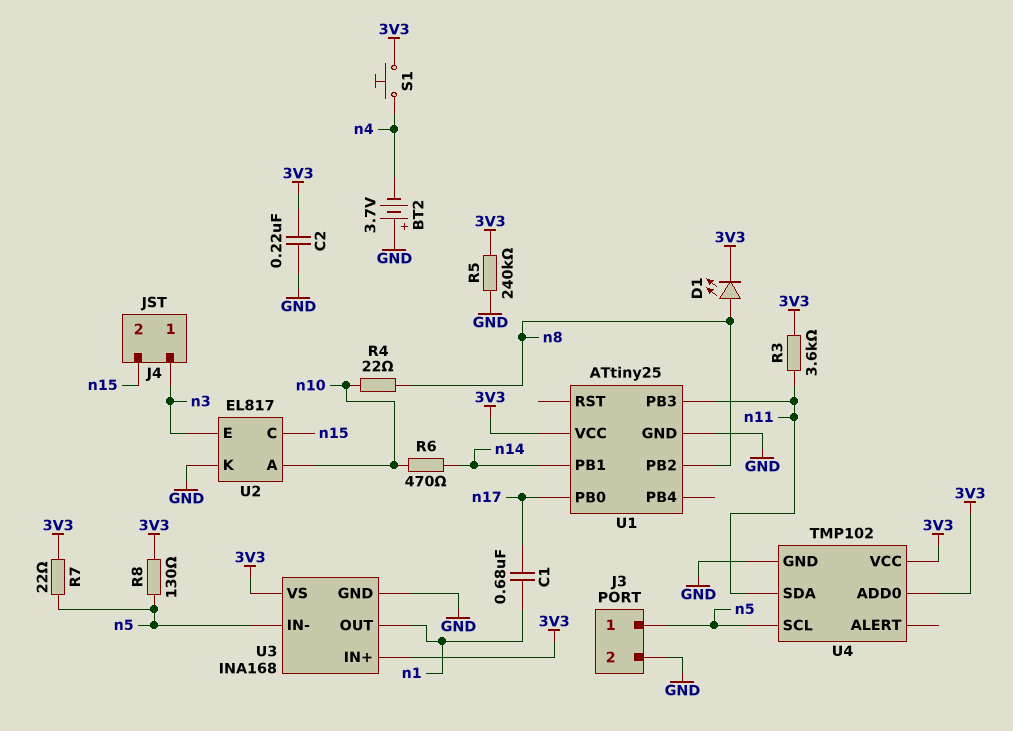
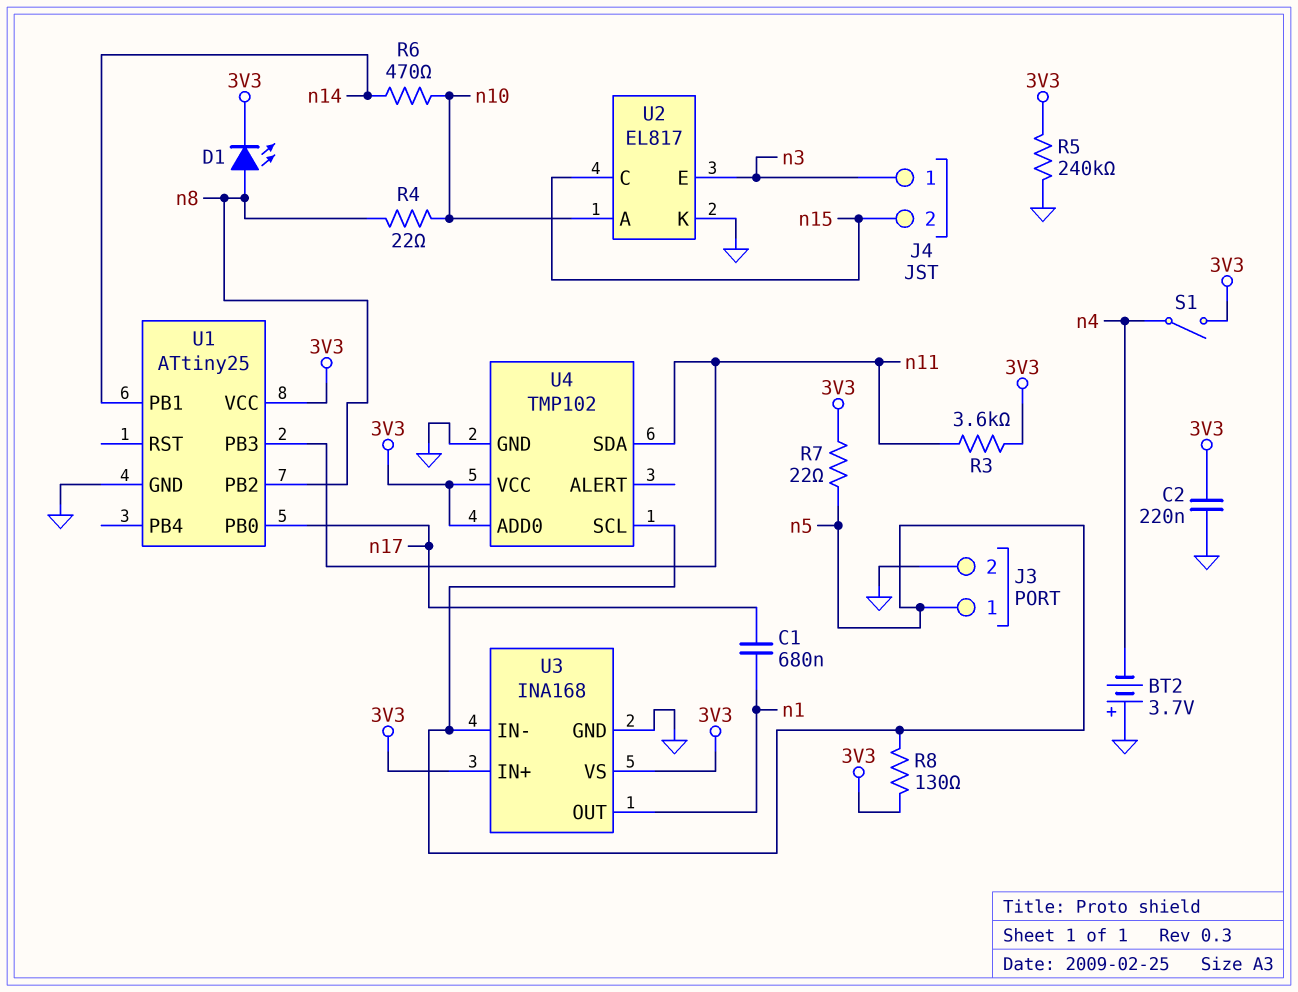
S1: button (3V3, n4) -> switch (3V3, n4)

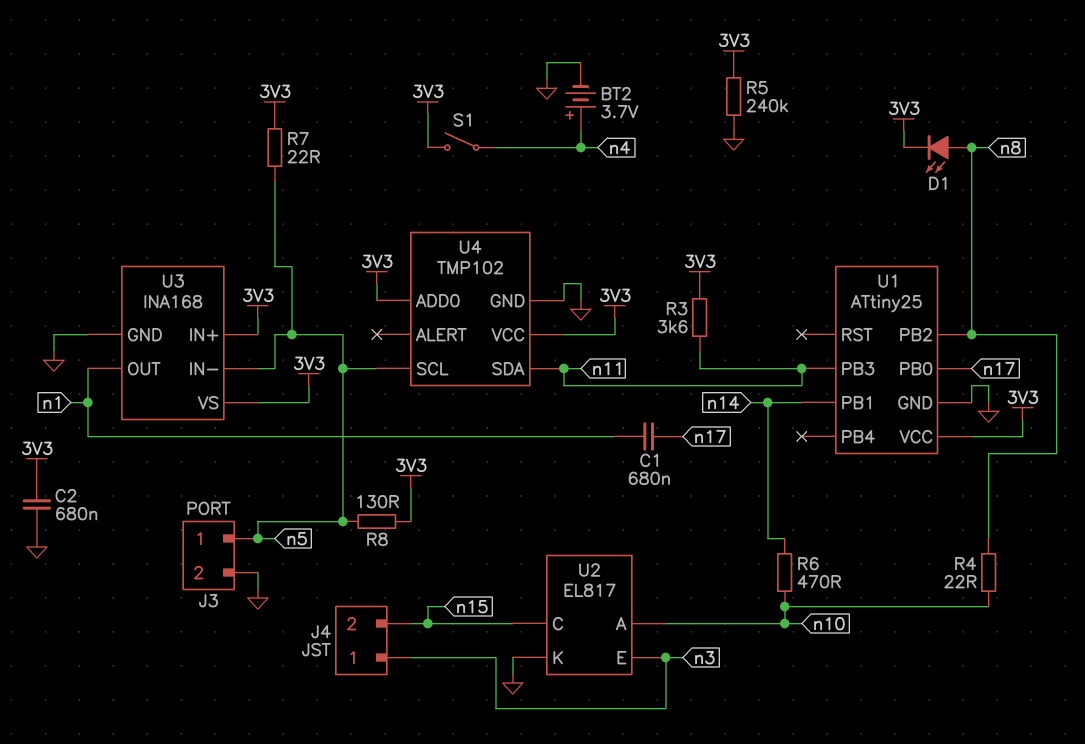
BT2: 3.7V (plus GND, minus n4) -> 3.7V (plus n4, minus GND)
C2: 220nF (3V3, GND) -> 680nF (3V3, GND)

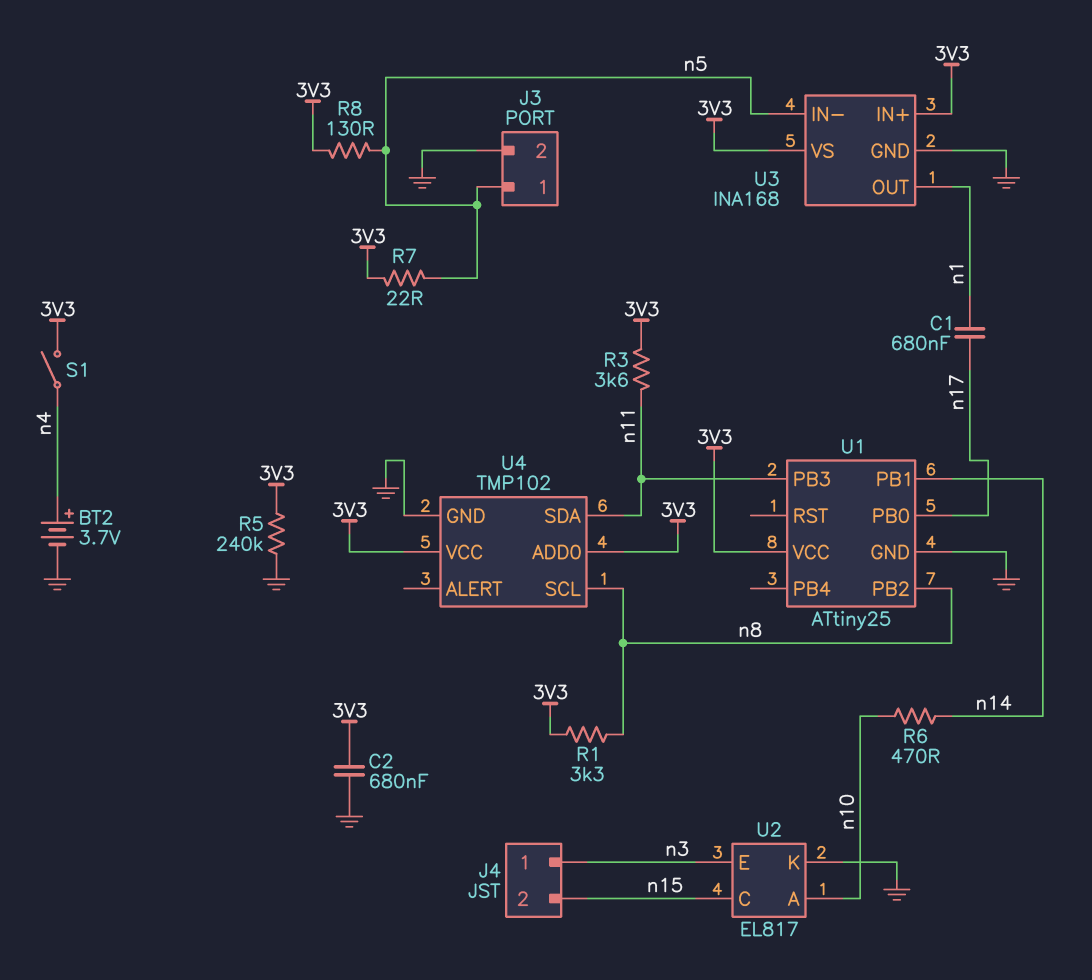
D1: LED (A n8, K 3V3) -> none
R1: none -> 3.3k (3V3, n8)
R4: 22 (n8, n10) -> none
U4 pin SCL: n5 -> n8

